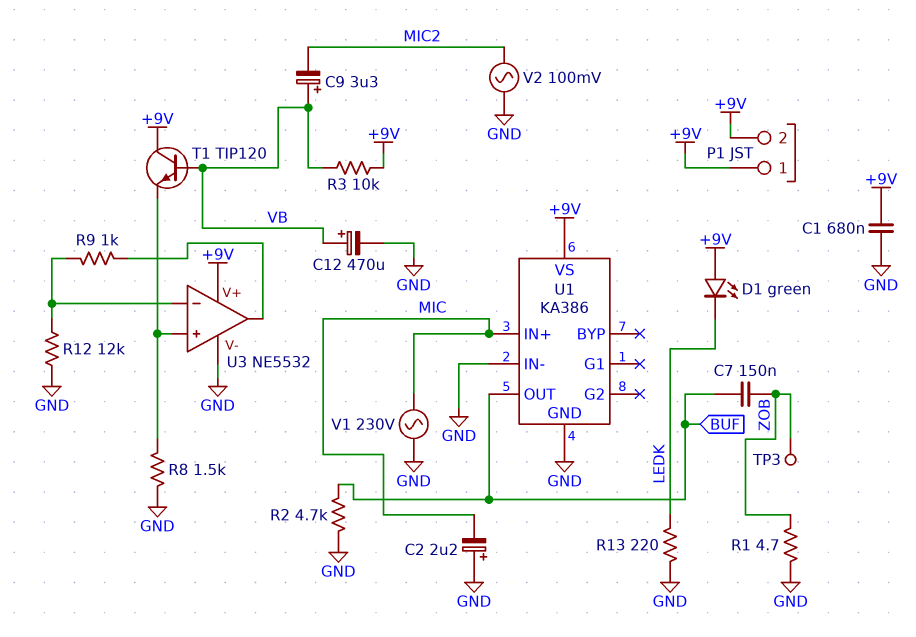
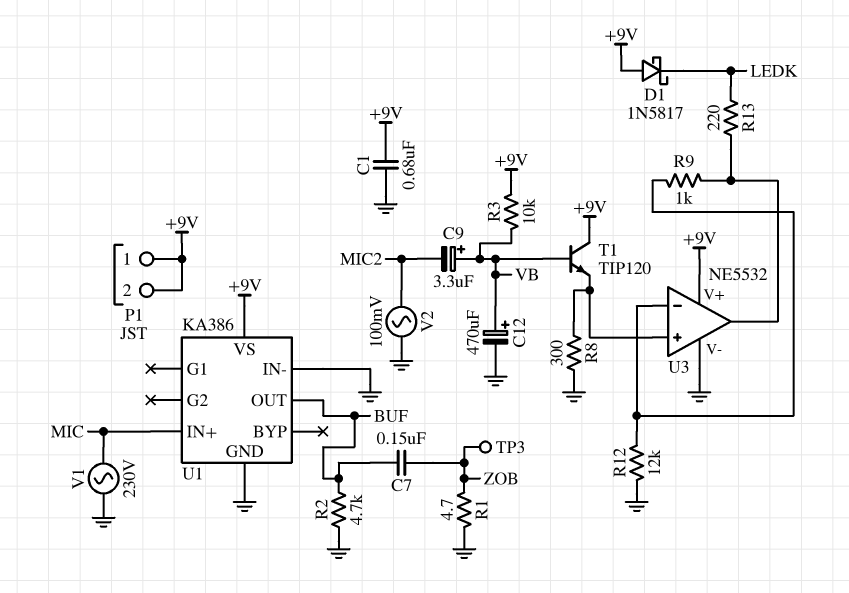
C2: 2.2uF (plus GND, minus MIC) -> none
D1: LED green (A +9V, K LEDK) -> schottky 1N5817 (A +9V, K LEDK)
R8: 1.5k (GND, U3/in+) -> 300 (GND, U3/in+)
R13: 220 (GND, LEDK) -> 220 (LEDK, U3/out)

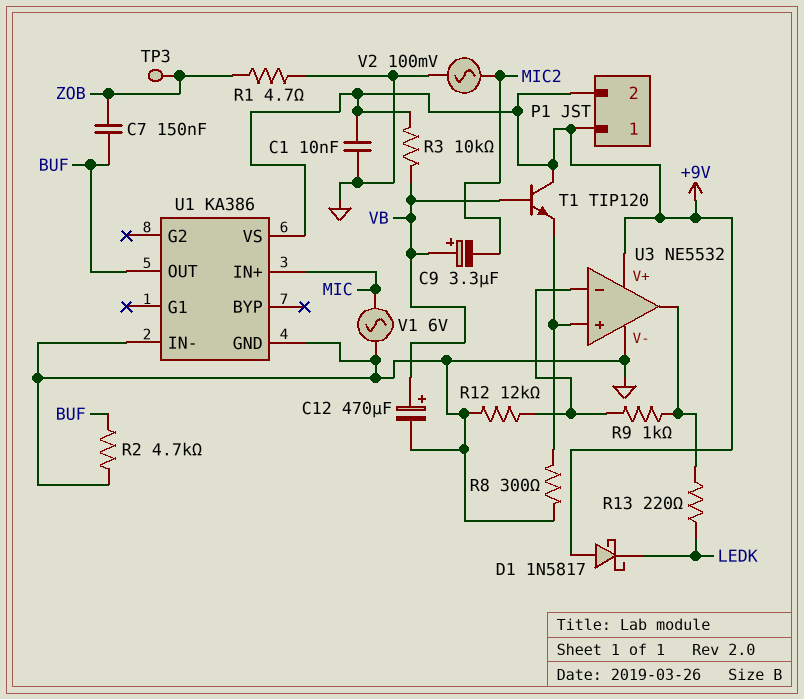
C1: 680nF (+9V, GND) -> 10nF (+9V, GND)
V1: AC 230V (GND, MIC) -> AC 6V (GND, MIC)

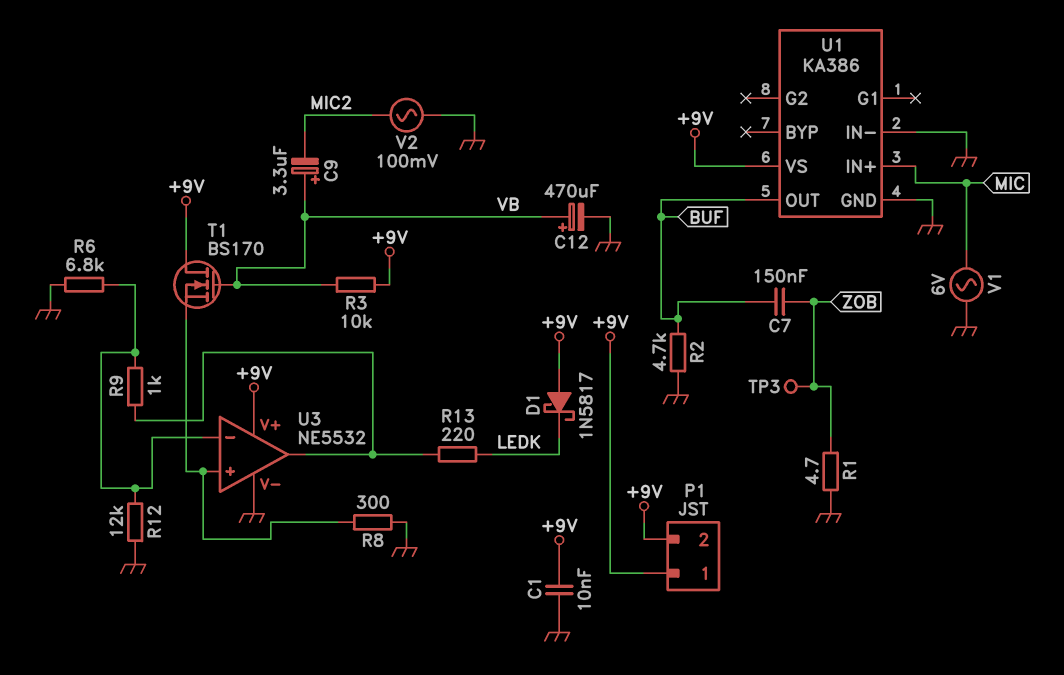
R6: none -> 6.8k (GND, U3/in-)
T1: NPN TIP120 (B VB, C +9V, E U3/in+) -> NMOS BS170 (G VB, D +9V, S U3/in+)

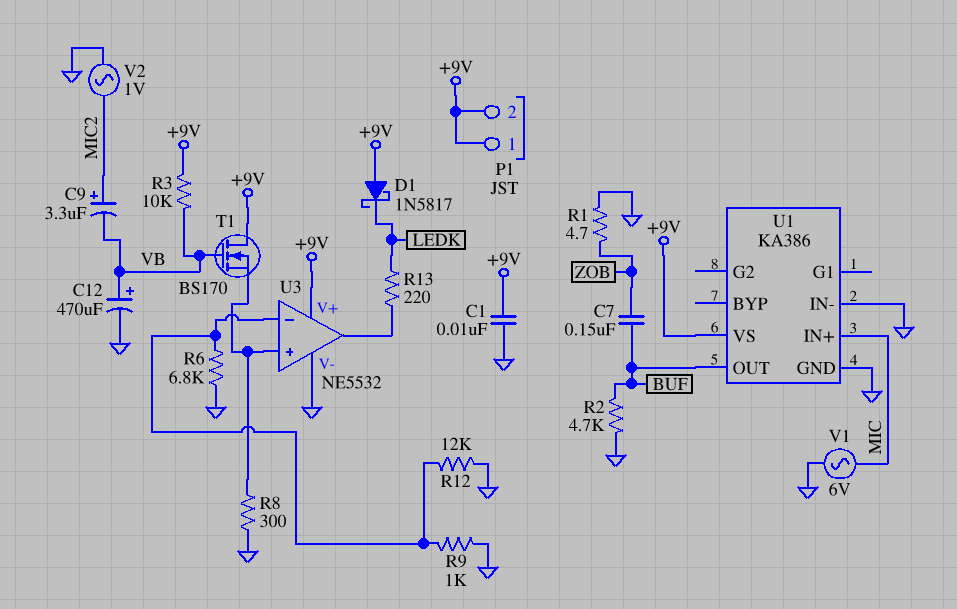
C9: 3.3uF (plus VB, minus MIC2) -> 3.3uF (plus MIC2, minus VB)
R9: 1k (U3/in-, U3/out) -> 1k (GND, U3/in-)
TP3: test point (ZOB) -> none
V2: AC 100mV (GND, MIC2) -> AC 1V (GND, MIC2)

